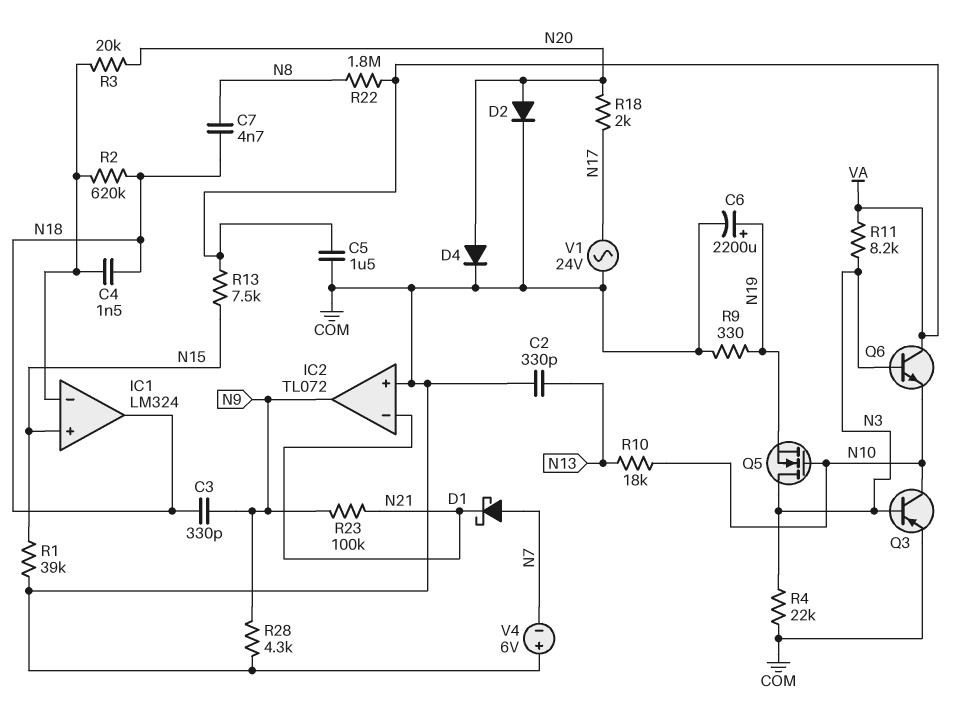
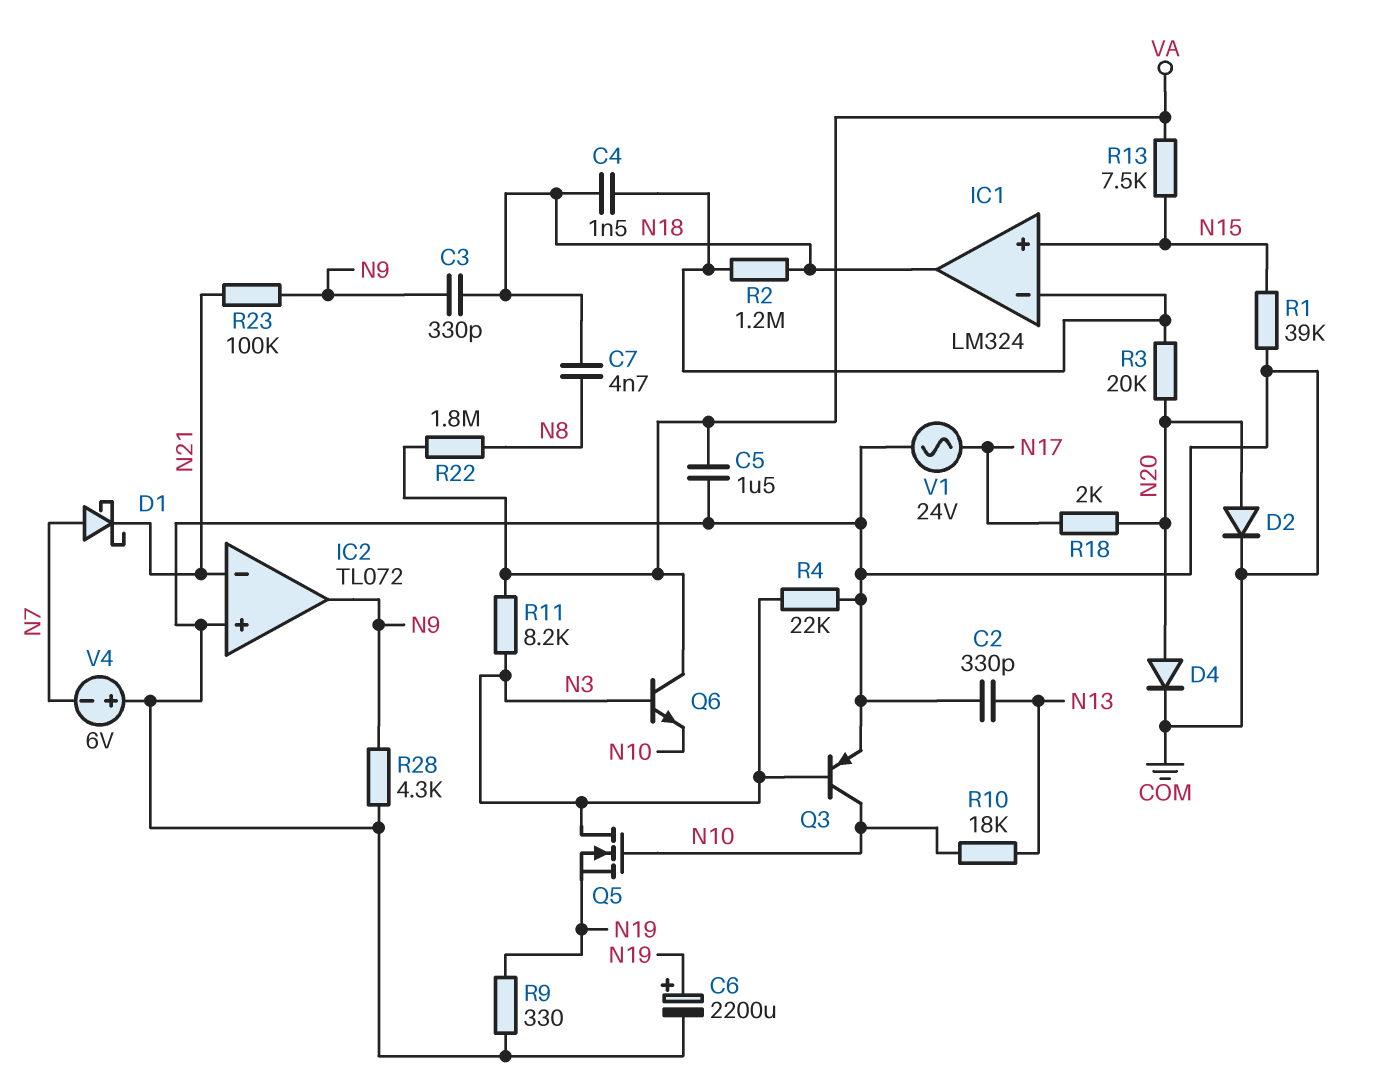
R2: 620k (IC1/in-, N18) -> 1.2M (IC1/in-, N18)

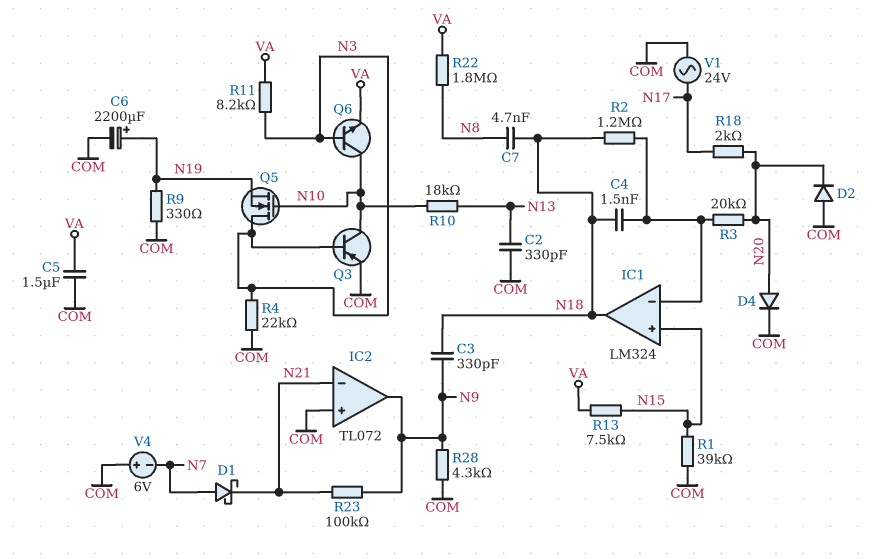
D2: diode (A N20, K COM) -> diode (A COM, K N20)
Q6: NPN (B N3, C VA, E N10) -> NPN (B N3, C N10, E VA)

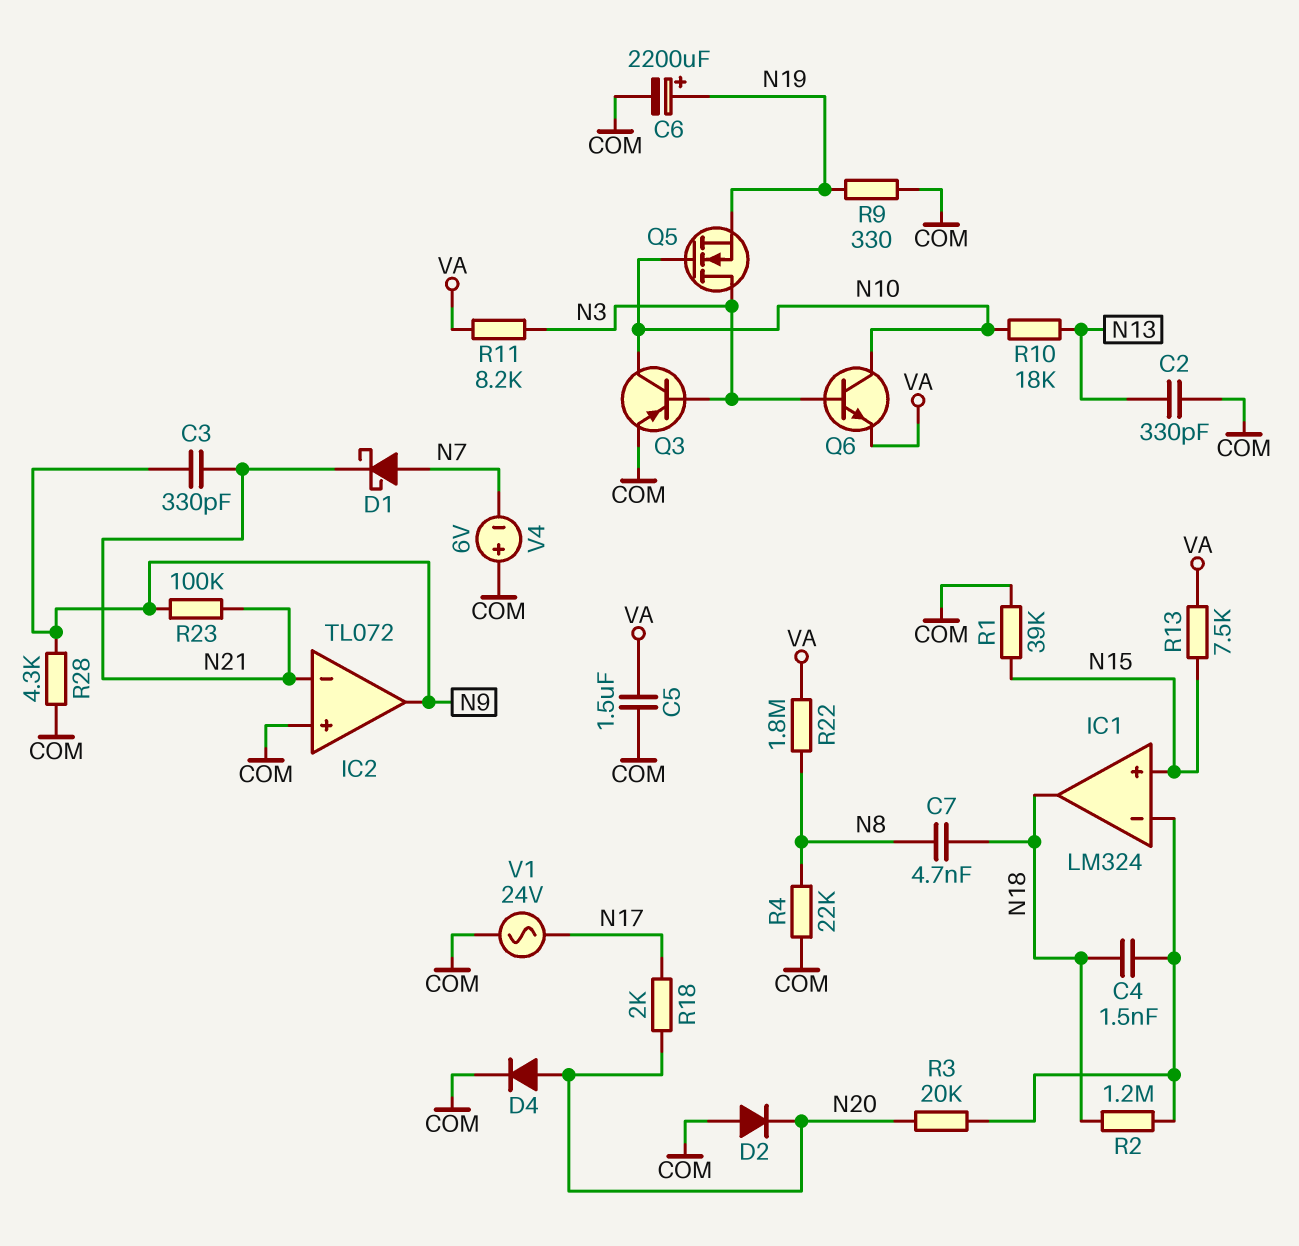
C3: 330pF (N9, N18) -> 330pF (N9, N21)
R4: 22k (COM, N3) -> 22k (COM, N8)

